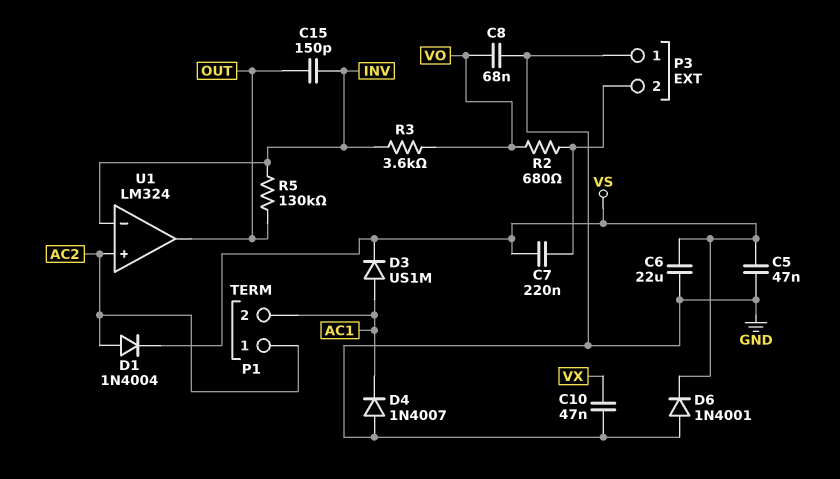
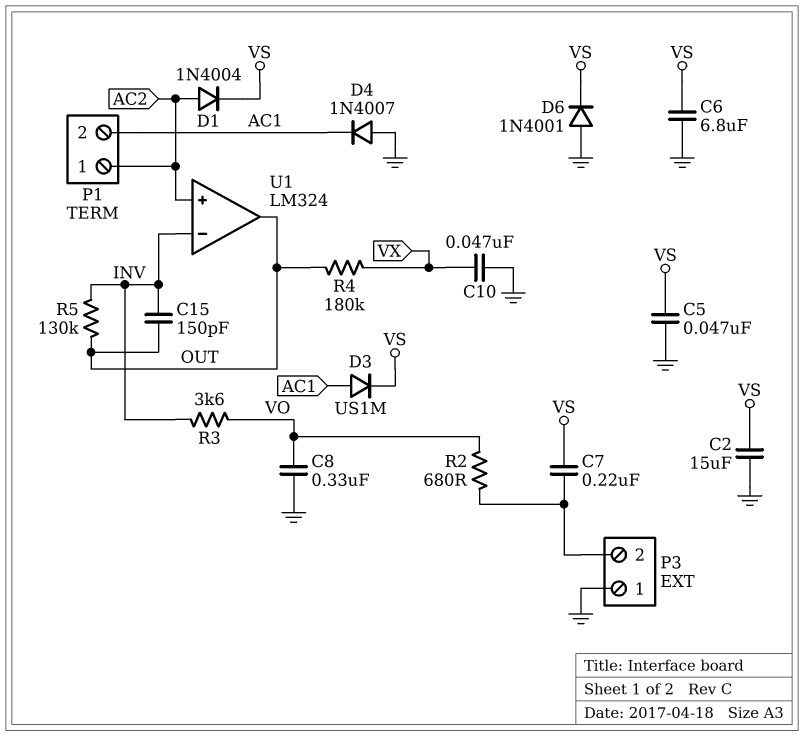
C2: none -> 15uF (GND, VS)
C6: 22uF (GND, VS) -> 6.8uF (GND, VS)
C8: 68nF (GND, VO) -> 330nF (GND, VO)
R4: none -> 180k (OUT, VX)

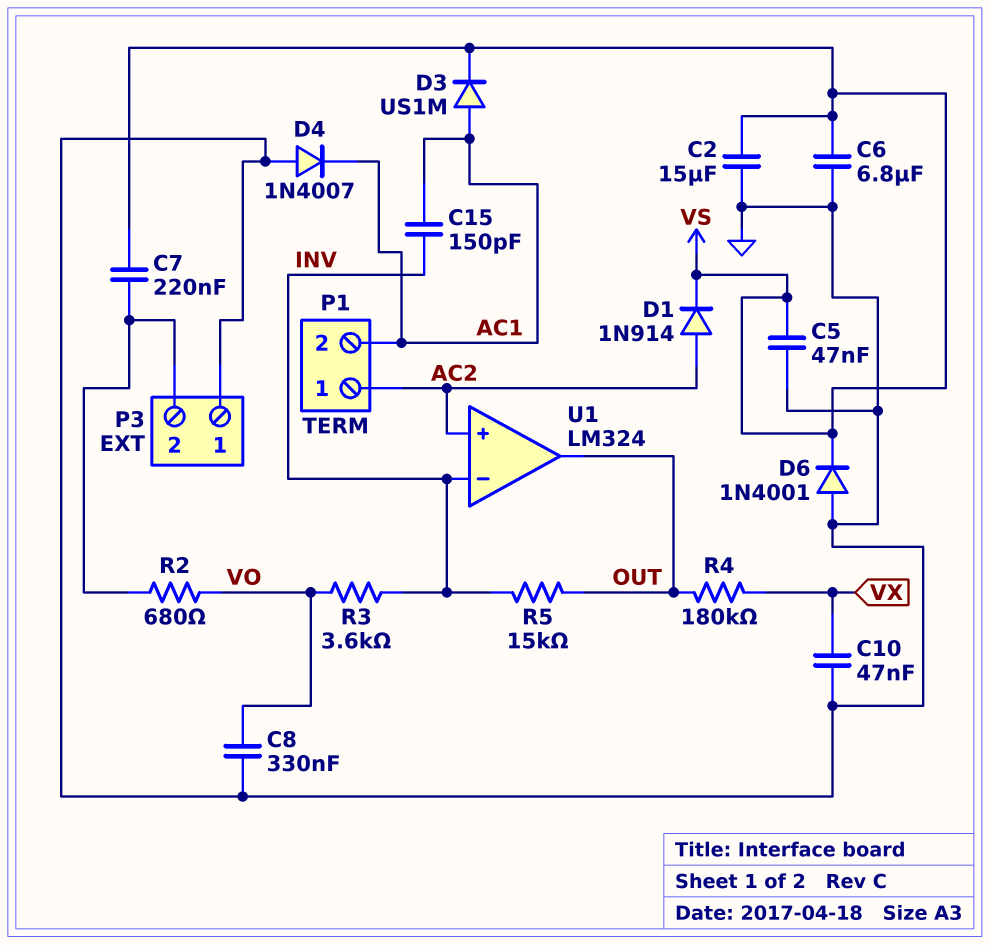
C15: 150pF (INV, OUT) -> 150pF (AC1, INV)
D1: diode 1N4004 (A AC2, K VS) -> diode 1N914 (A AC2, K VS)
R5: 130k (INV, OUT) -> 15k (INV, OUT)

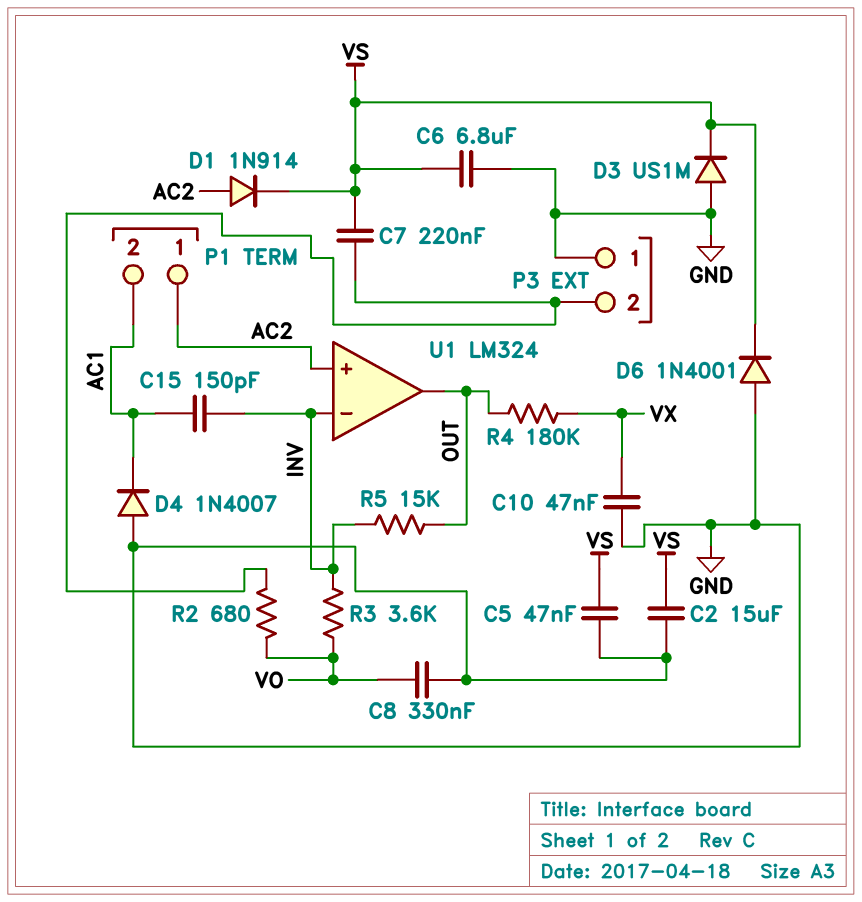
D3: diode US1M (A AC1, K VS) -> diode US1M (A GND, K VS)

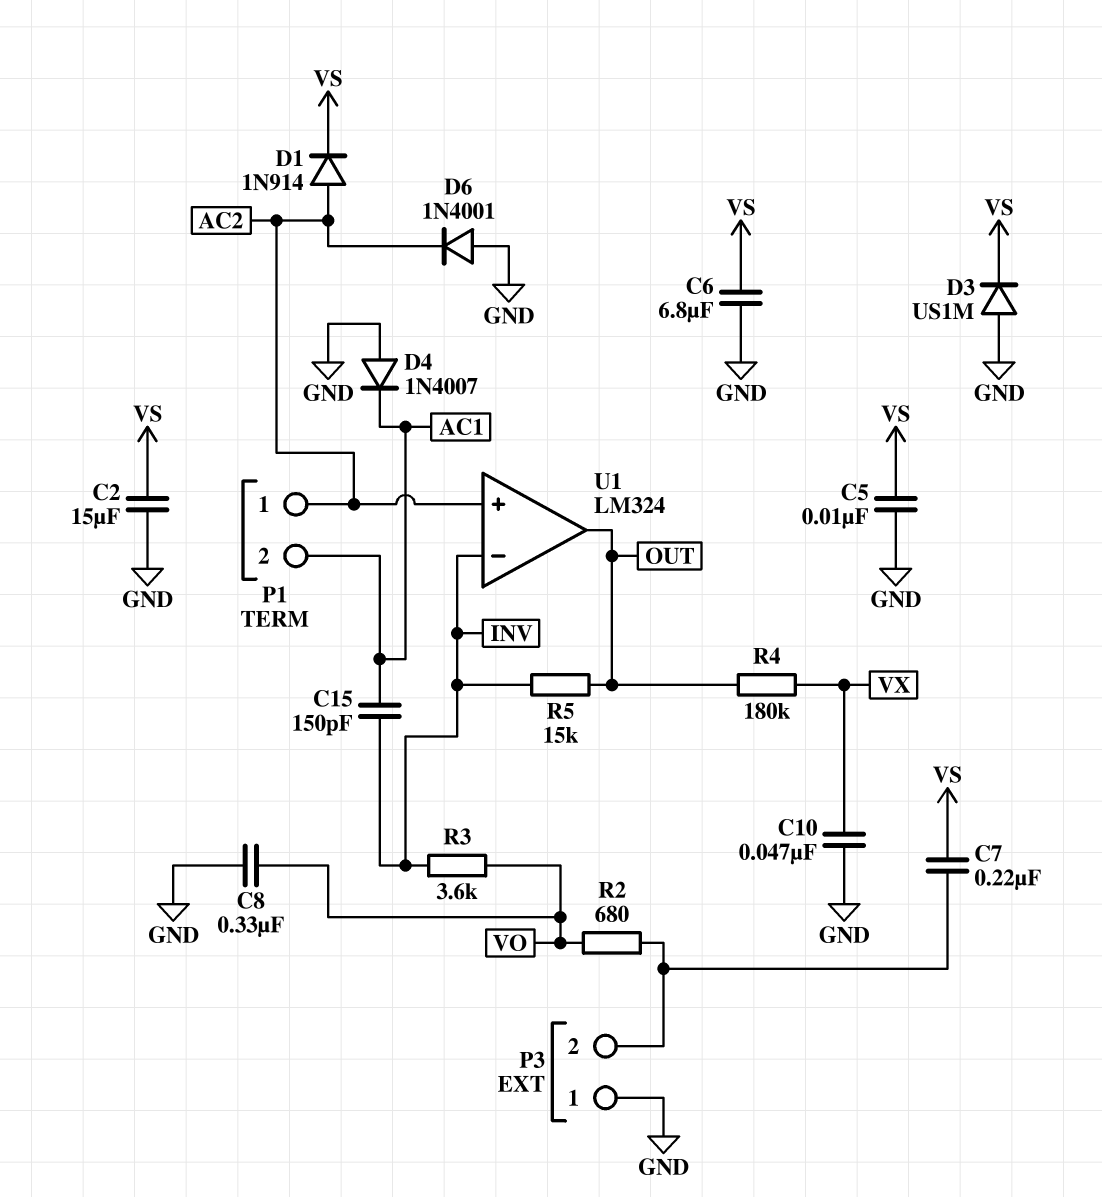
C5: 47nF (GND, VS) -> 10nF (GND, VS)
D6: diode 1N4001 (A GND, K VS) -> diode 1N4001 (A GND, K AC2)

